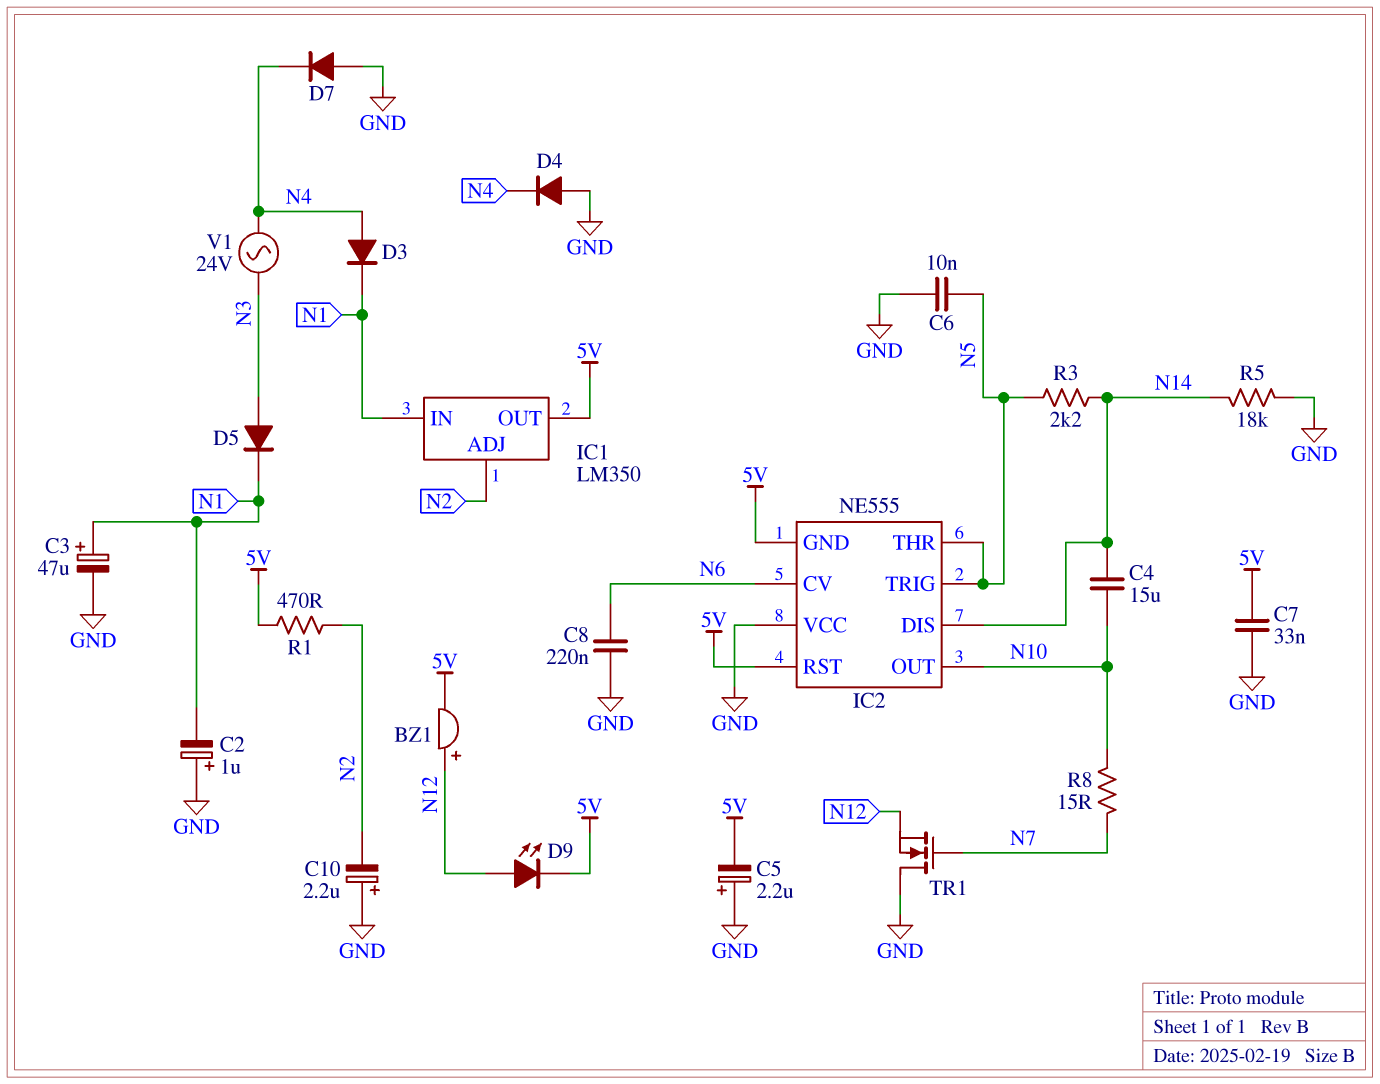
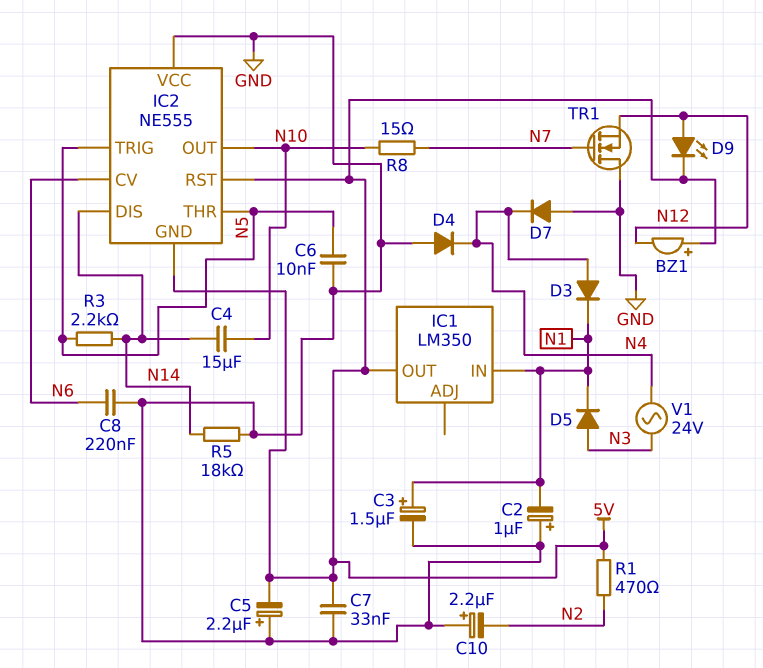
BZ1: buzzer (plus N12, minus 5V) -> buzzer (plus 5V, minus N12)
C3: 47uF (plus N1, minus GND) -> 1.5uF (plus N1, minus GND)
IC1 pin ADJ: N2 -> none

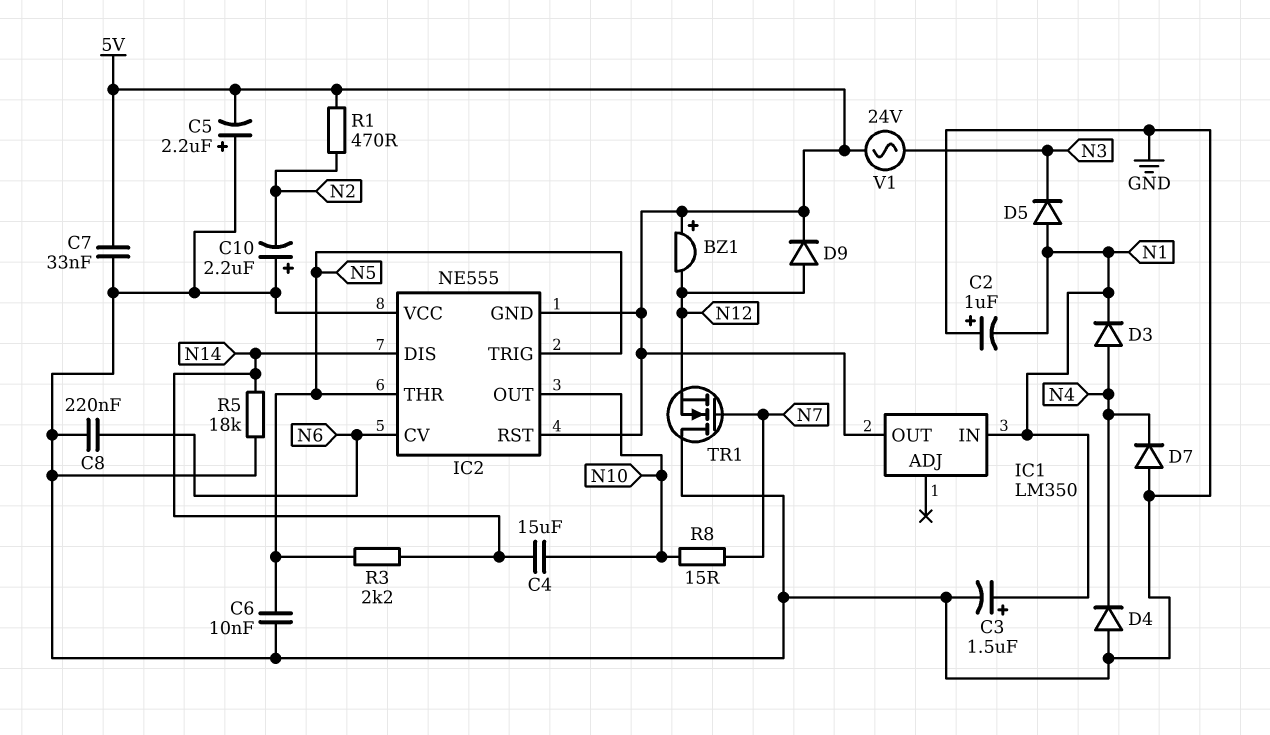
D5: diode (A N3, K N1) -> diode (A N1, K N3)
D9: LED (A N12, K 5V) -> diode (A N12, K 5V)
V1: AC 24V (N3, N4) -> AC 24V (5V, N3)

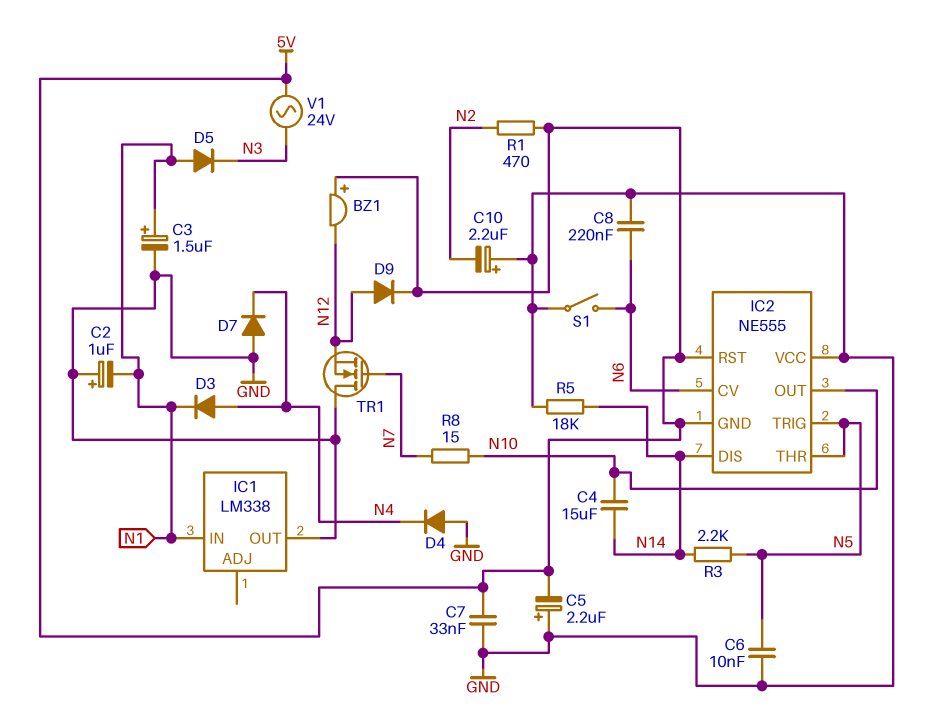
IC1: LM350 -> LM338
IC1 pin OUT: 5V -> GND
S1: none -> switch (GND, N6)

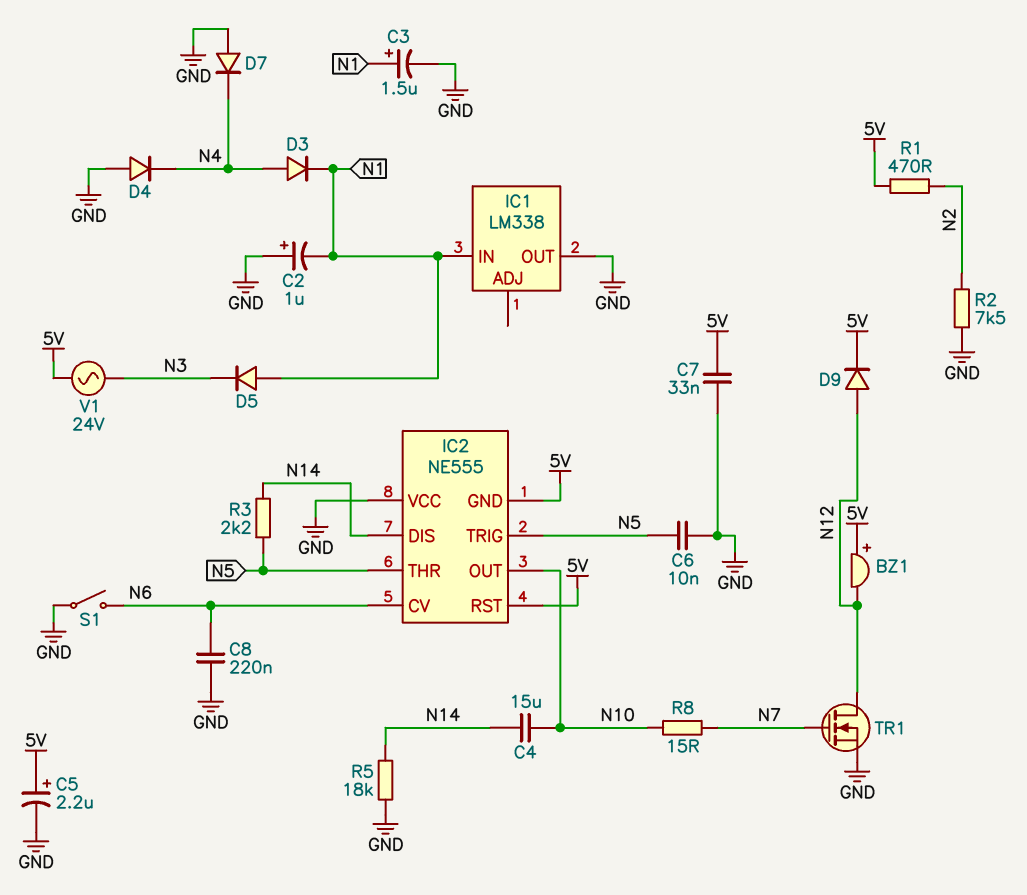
C5: 2.2uF (plus GND, minus 5V) -> 2.2uF (plus 5V, minus GND)
C10: 2.2uF (plus GND, minus N2) -> none
R2: none -> 7.5k (GND, N2)
TR1: NMOS (G N7, D GND, S N12) -> NMOS (G N7, D N12, S GND)

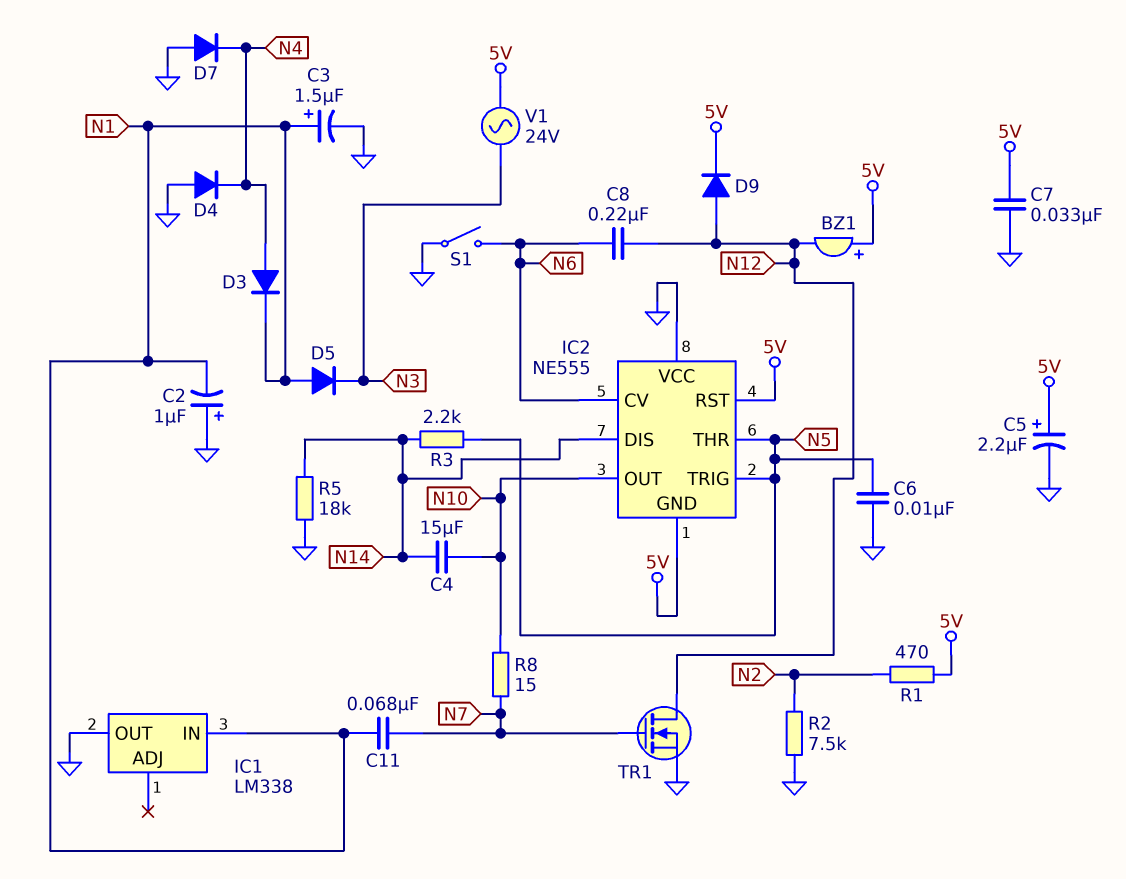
C8: 220nF (GND, N6) -> 220nF (N6, N12)
C11: none -> 68nF (N1, N7)

